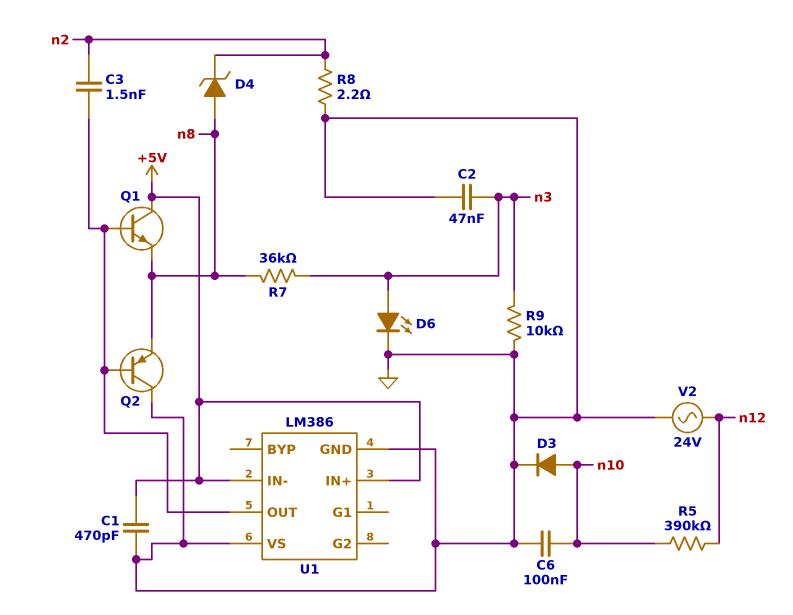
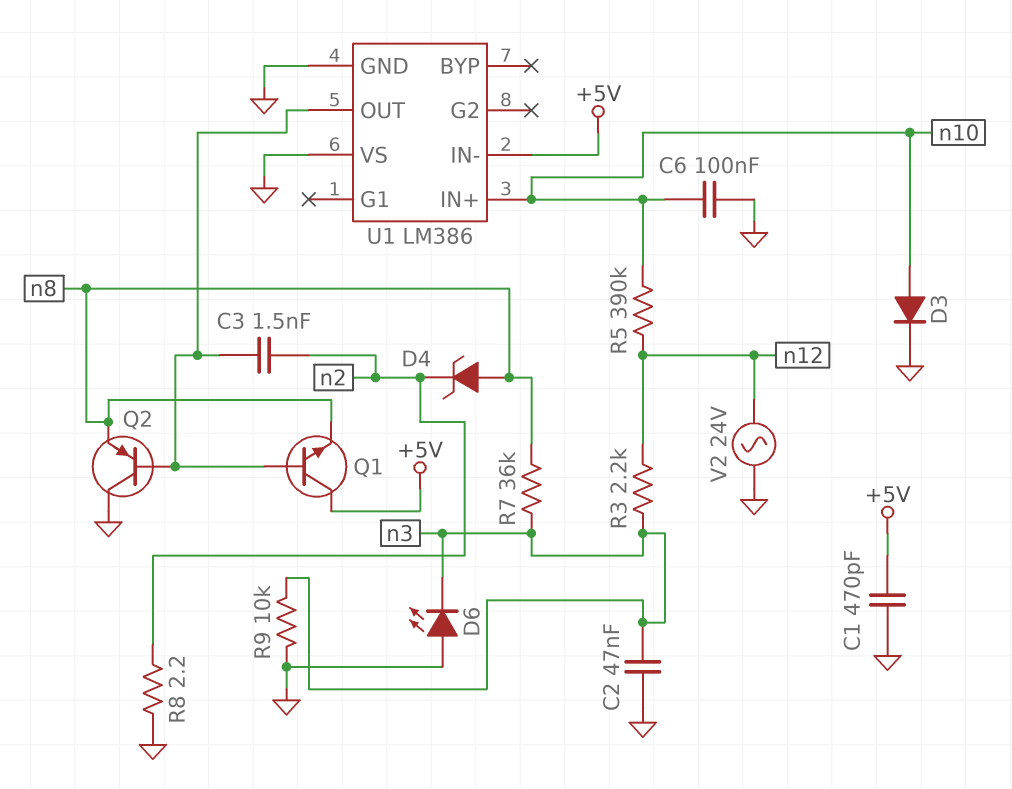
D6: LED (A n3, K GND) -> LED (A GND, K n3)
R3: none -> 2.2k (n3, n12)
U1 pin IN+: +5V -> n10

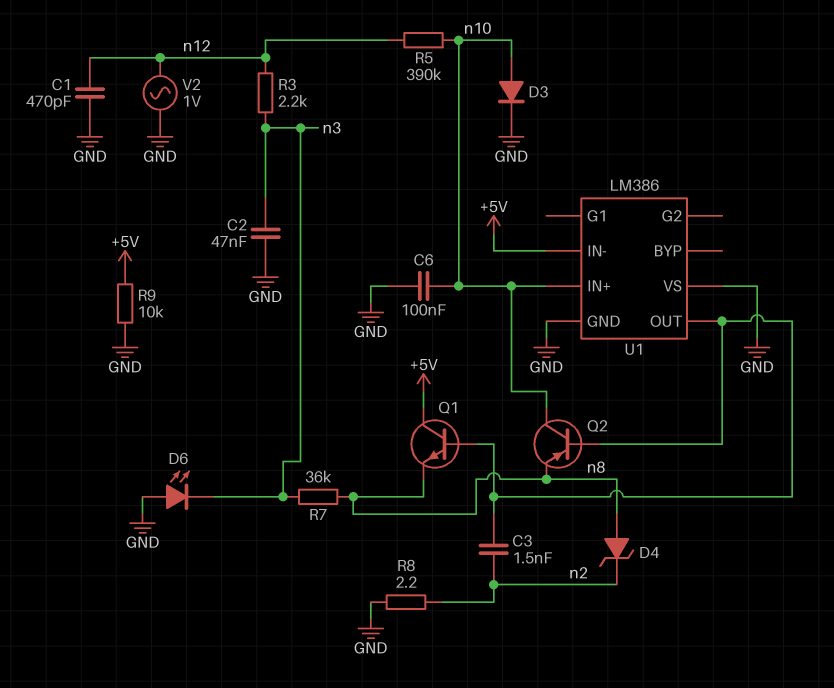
C1: 470pF (+5V, GND) -> 470pF (GND, n12)
Q2: PNP (B U1/OUT, C GND, E n8) -> PNP (B U1/OUT, C n10, E n8)
R9: 10k (GND, n3) -> 10k (+5V, GND)
V2: AC 24V (GND, n12) -> AC 1V (GND, n12)

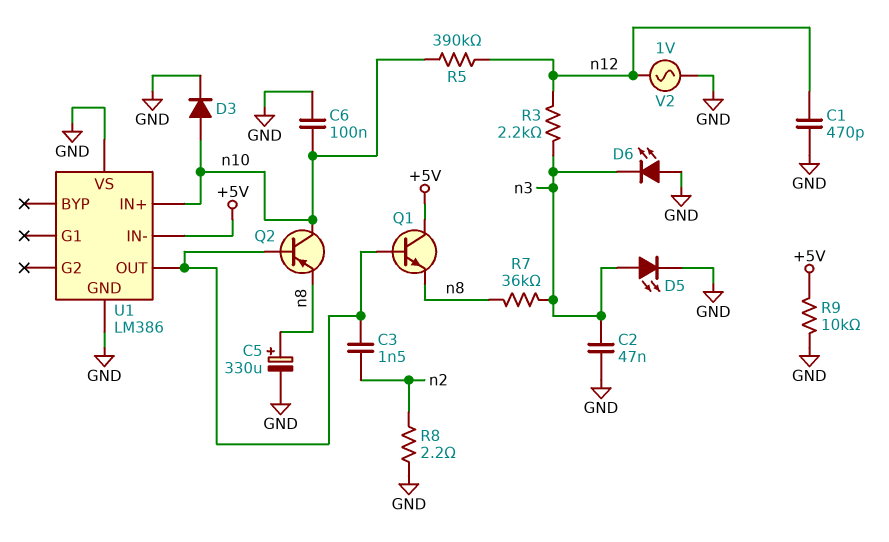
C5: none -> 330uF (plus n8, minus GND)
D4: zener (A n8, K n2) -> none
D5: none -> LED (A n3, K GND)

